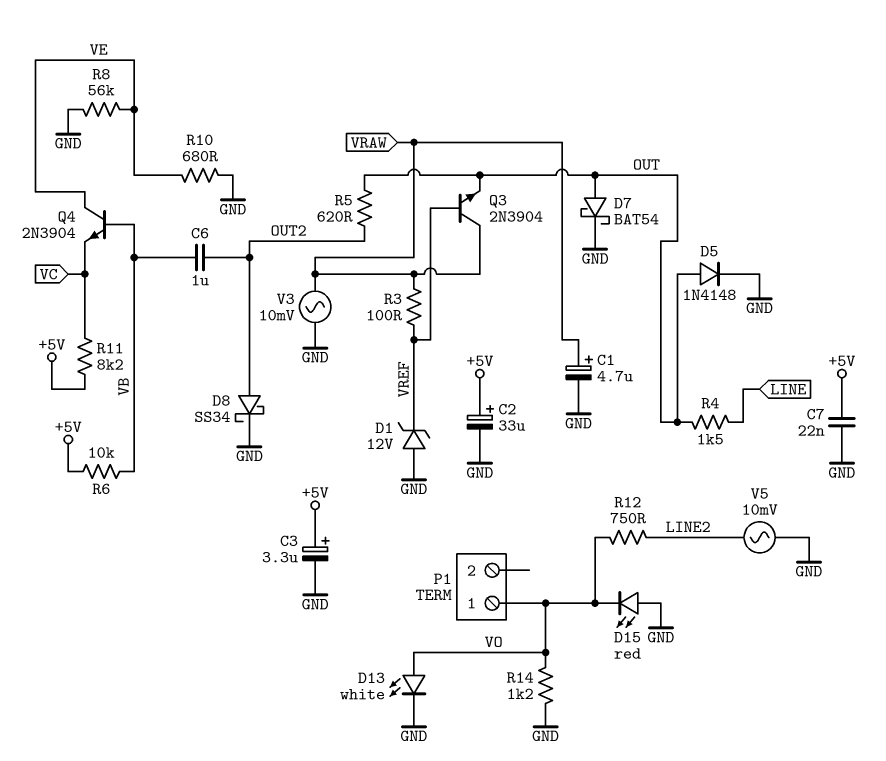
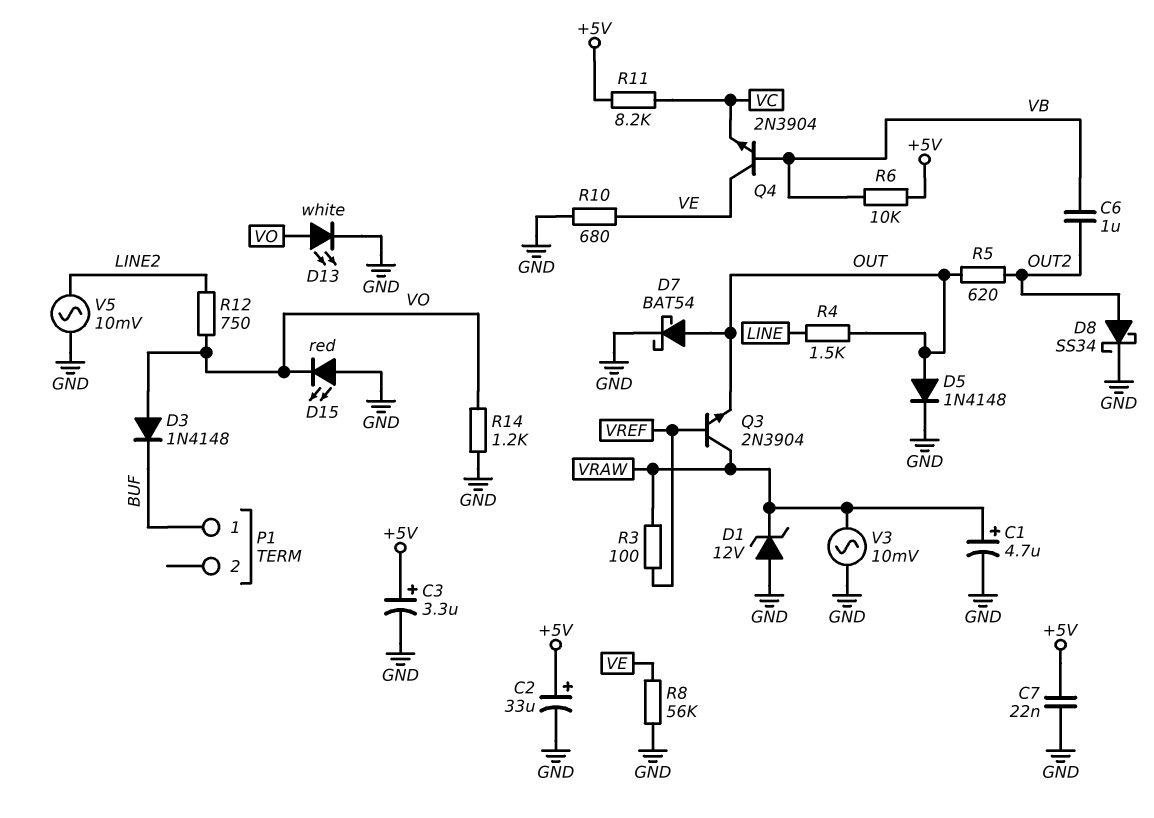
D1: zener 12V (A GND, K VREF) -> zener 12V (A GND, K VRAW)
D3: none -> diode 1N4148 (A VO, K BUF)
P1 pin 1: VO -> BUF

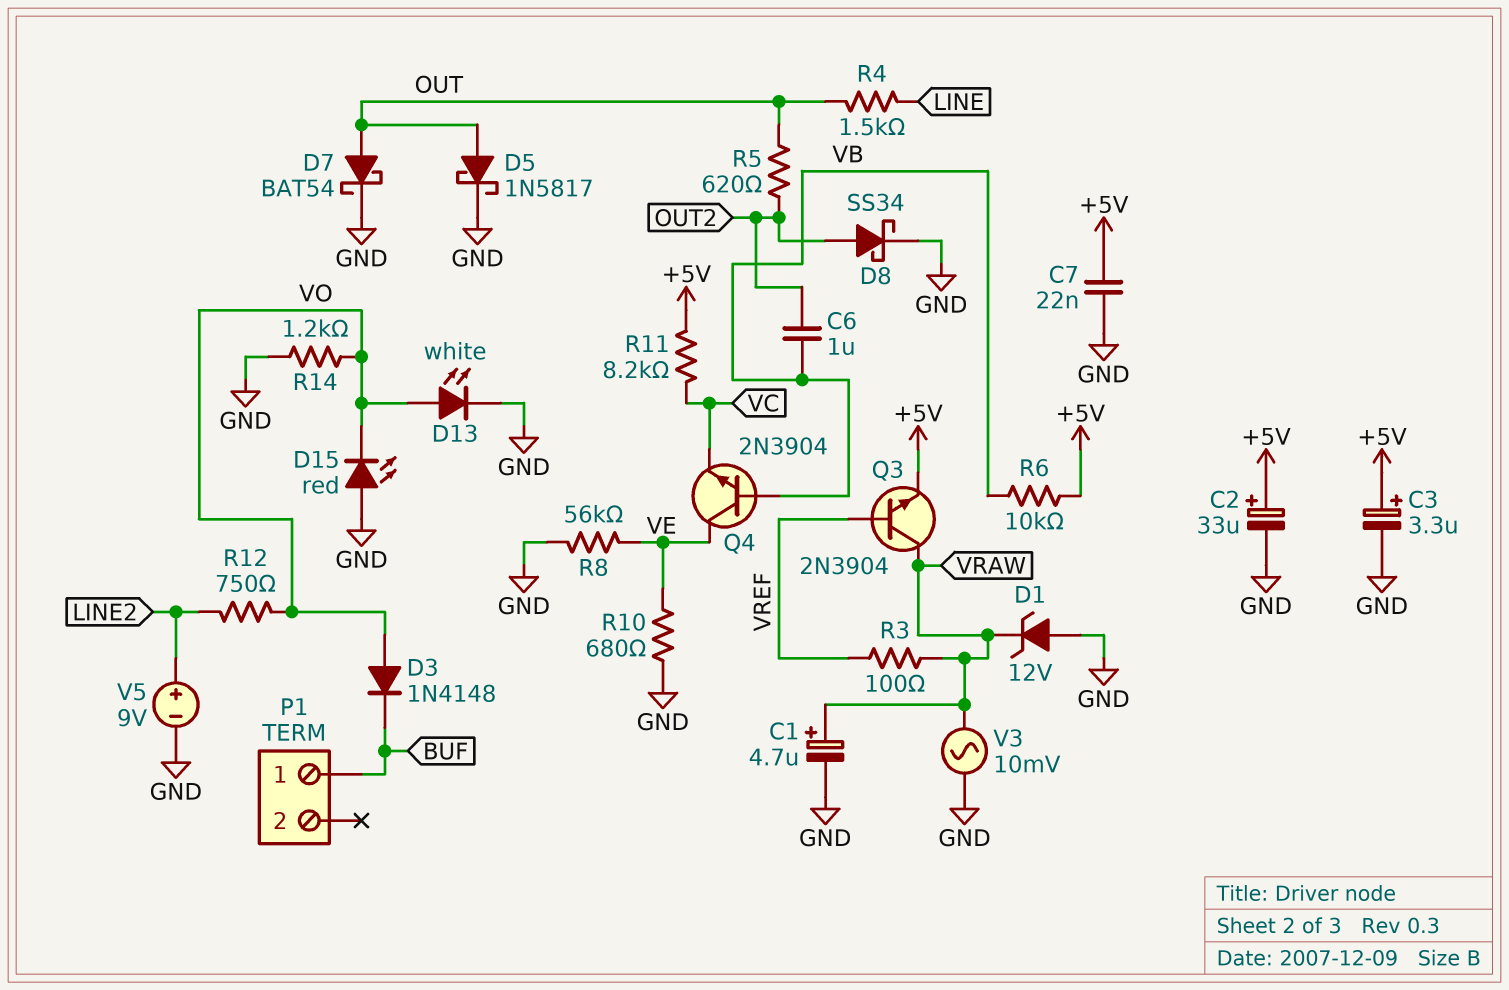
D5: diode 1N4148 (A OUT, K GND) -> schottky 1N5817 (A OUT, K GND)
Q3: NPN 2N3904 (B VREF, C VRAW, E OUT) -> NPN 2N3904 (B VREF, C VRAW, E +5V)
V5: AC 10mV (GND, LINE2) -> 9V (plus LINE2, minus GND)

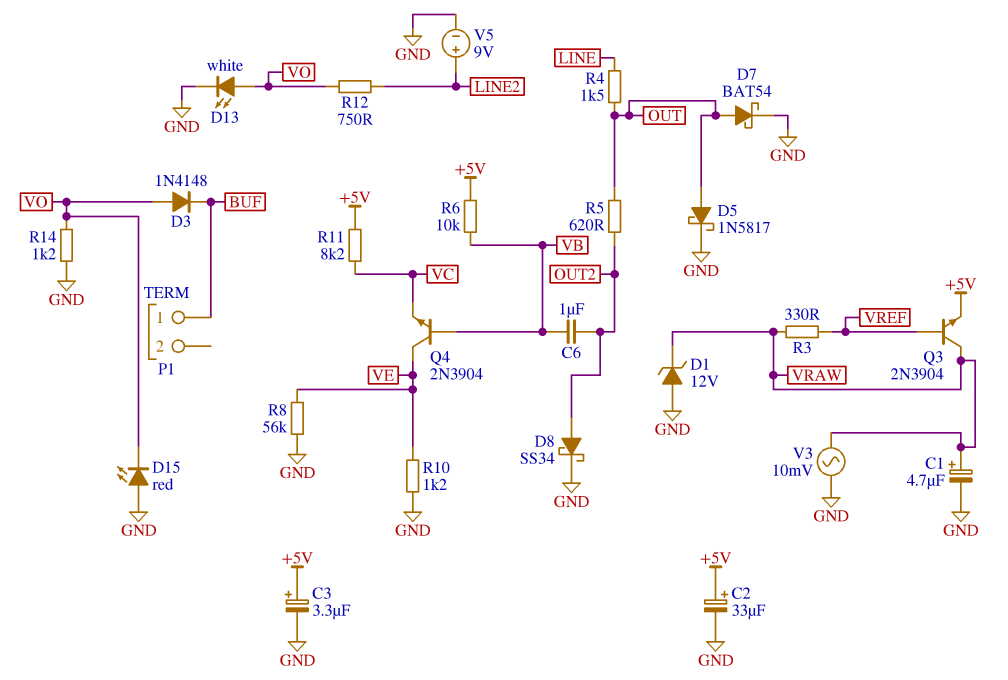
C7: 22nF (+5V, GND) -> none
R3: 100 (VRAW, VREF) -> 330 (VRAW, VREF)
R10: 680 (GND, VE) -> 1.2k (GND, VE)

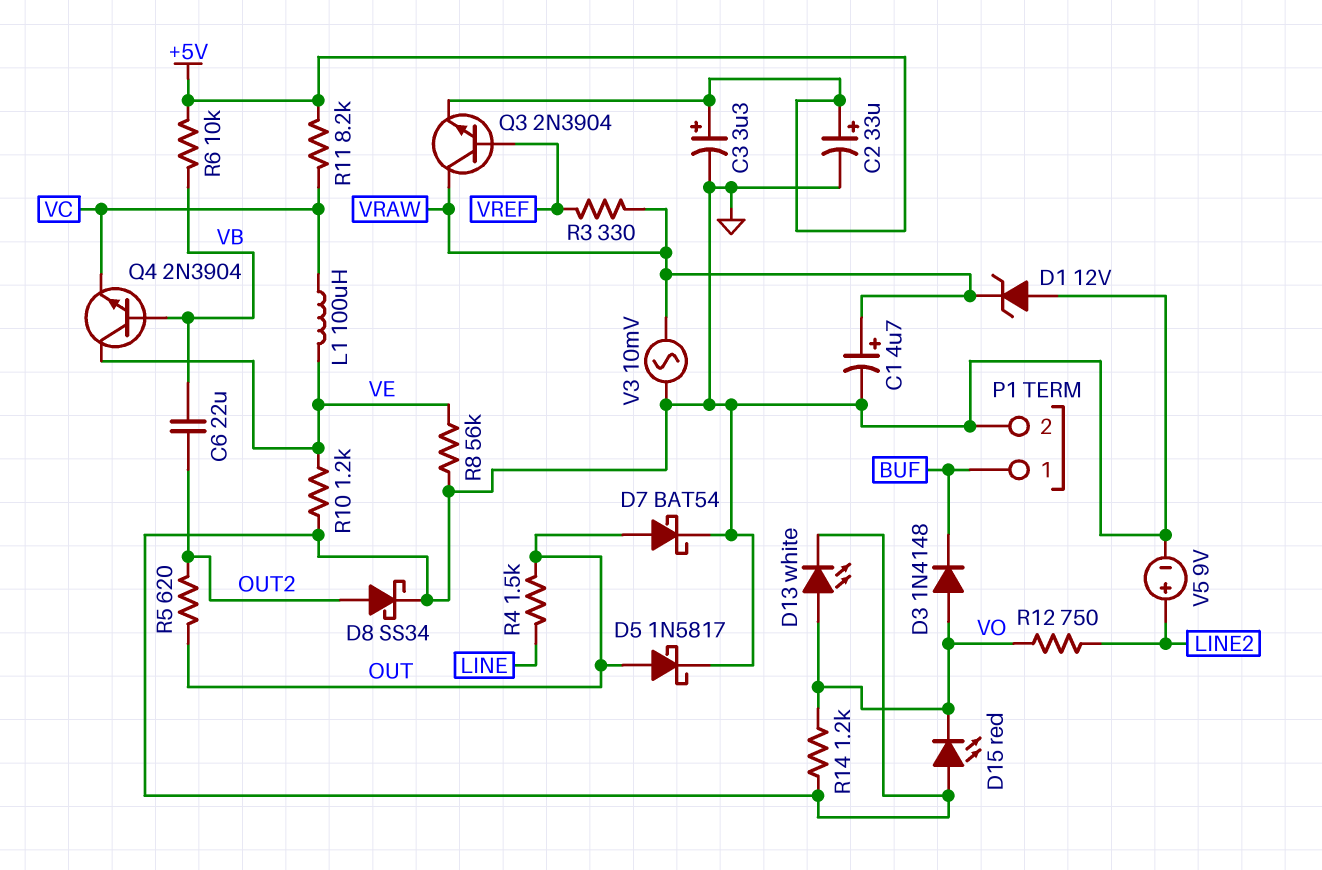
C6: 1uF (OUT2, VB) -> 22uF (OUT2, VB)
L1: none -> 100uH (VC, VE)
P1 pin 2: none -> GND

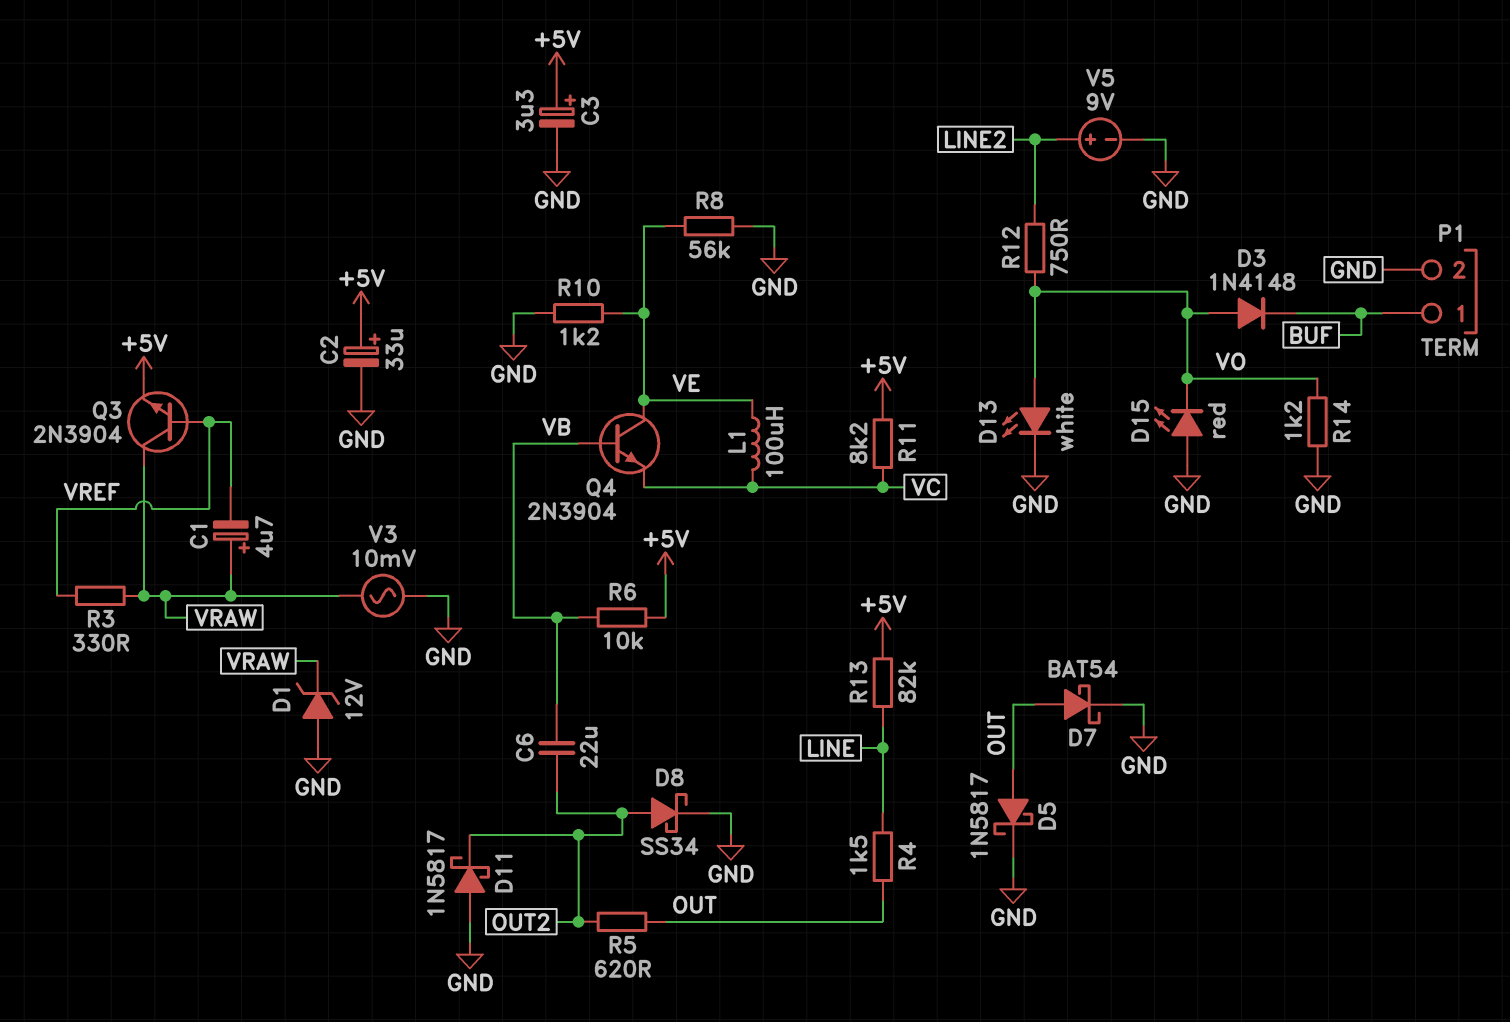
C1: 4.7uF (plus VRAW, minus GND) -> 4.7uF (plus VRAW, minus VREF)
D11: none -> schottky 1N5817 (A GND, K OUT2)
R13: none -> 82k (+5V, LINE)

